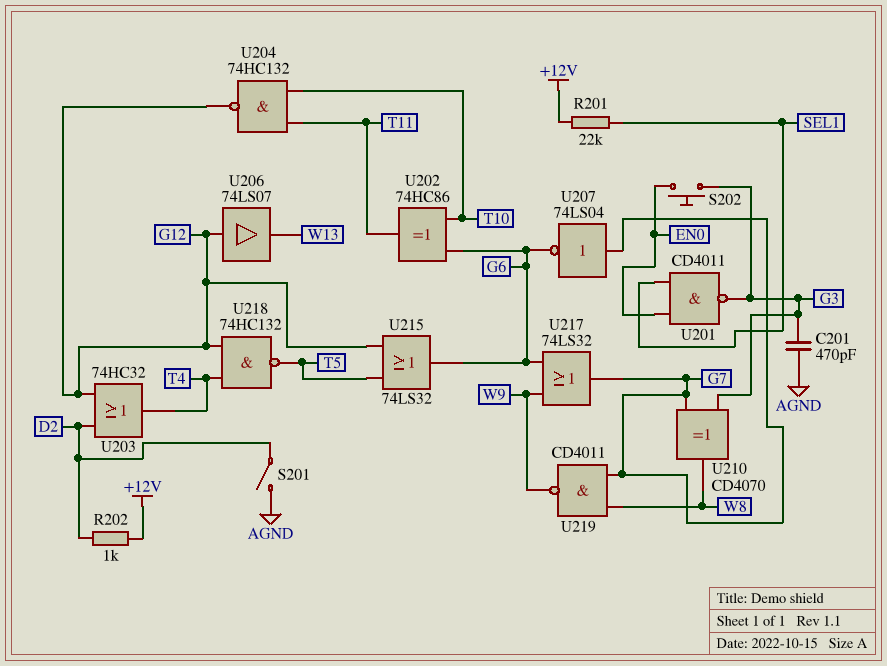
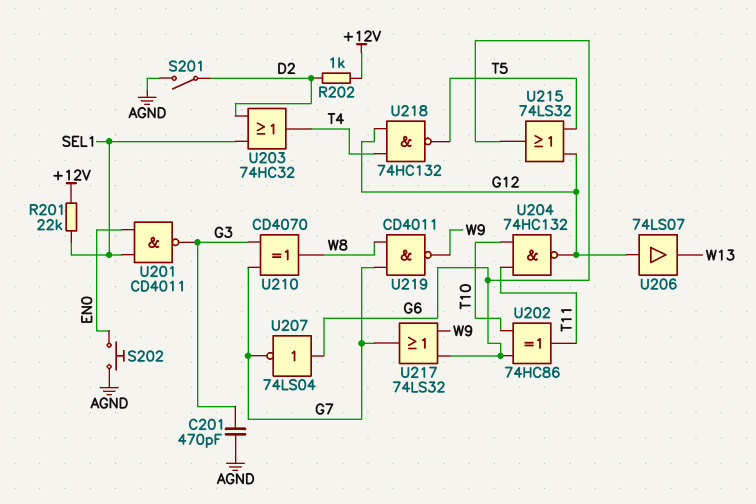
S202: button (EN0, G3) -> button (AGND, EN0)
U203: OR 74HC32 (in D2, in G12, out T4) -> OR 74HC32 (in D2, in SEL1, out T4)
U207: NOT 74LS04 (in G7, out G6) -> NOT 74LS04 (in G6, out G7)

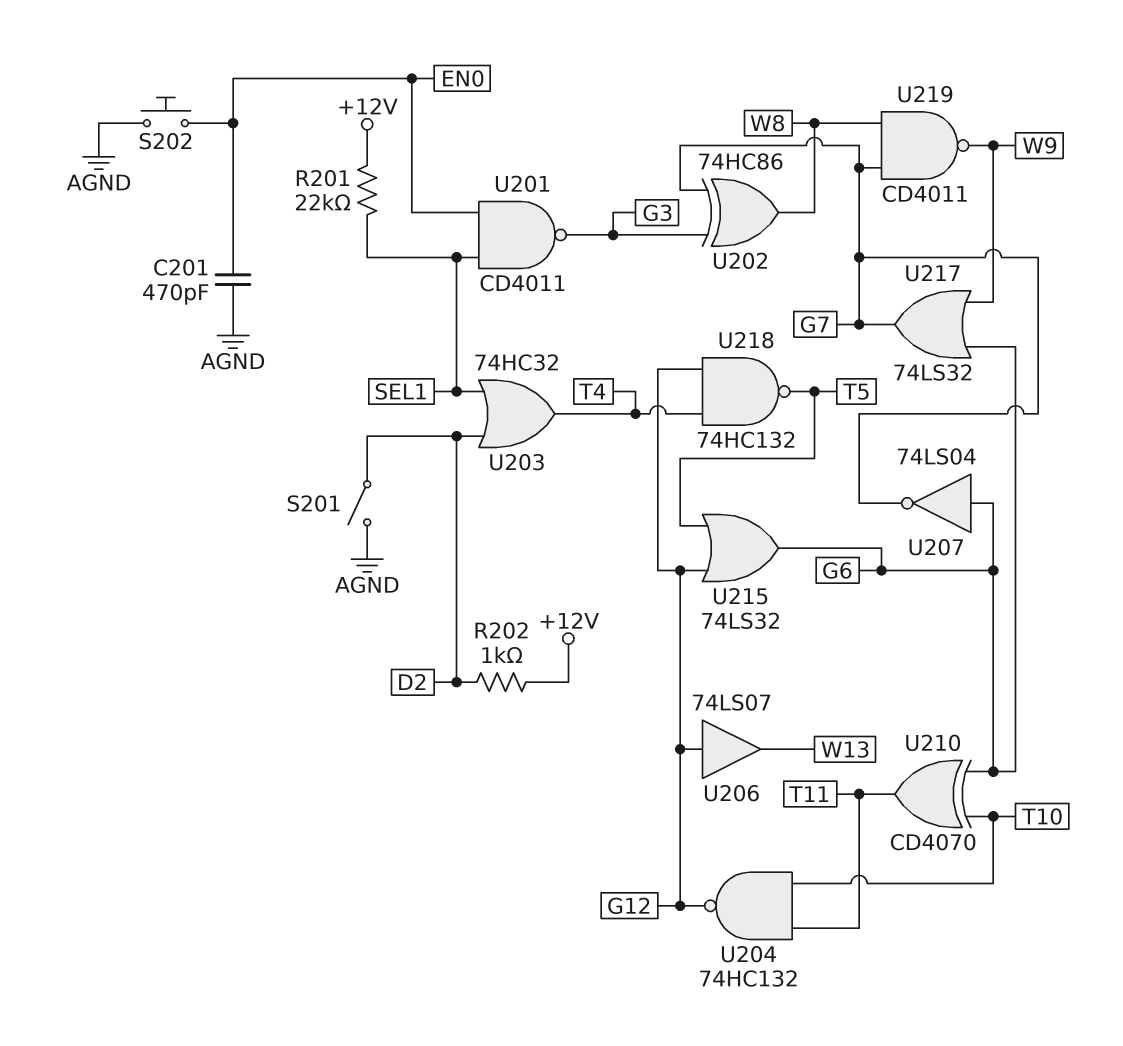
C201: 470pF (AGND, G3) -> 470pF (AGND, EN0)
U202: XOR 74HC86 (in G6, in T10, out T11) -> XOR 74HC86 (in G3, in G7, out W8)
U210: XOR CD4070 (in G3, in G7, out W8) -> XOR CD4070 (in G6, in T10, out T11)

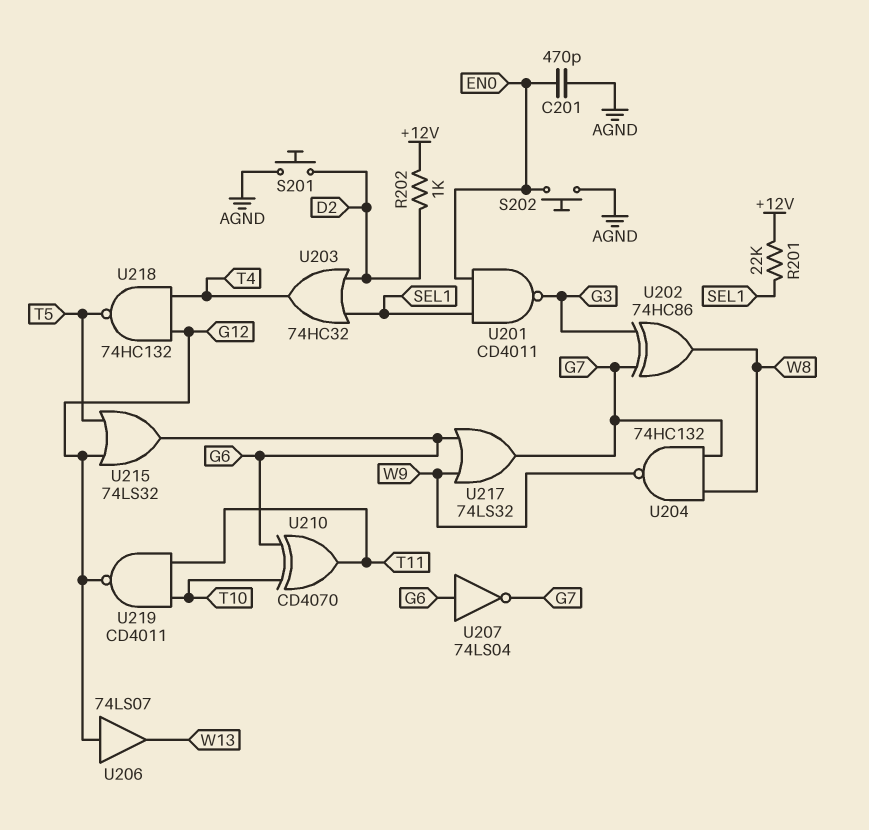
S201: switch (AGND, D2) -> button (AGND, D2)
U204: NAND 74HC132 (in T10, in T11, out G12) -> NAND 74HC132 (in G7, in W8, out W9)
U219: NAND CD4011 (in G7, in W8, out W9) -> NAND CD4011 (in T10, in T11, out G12)

